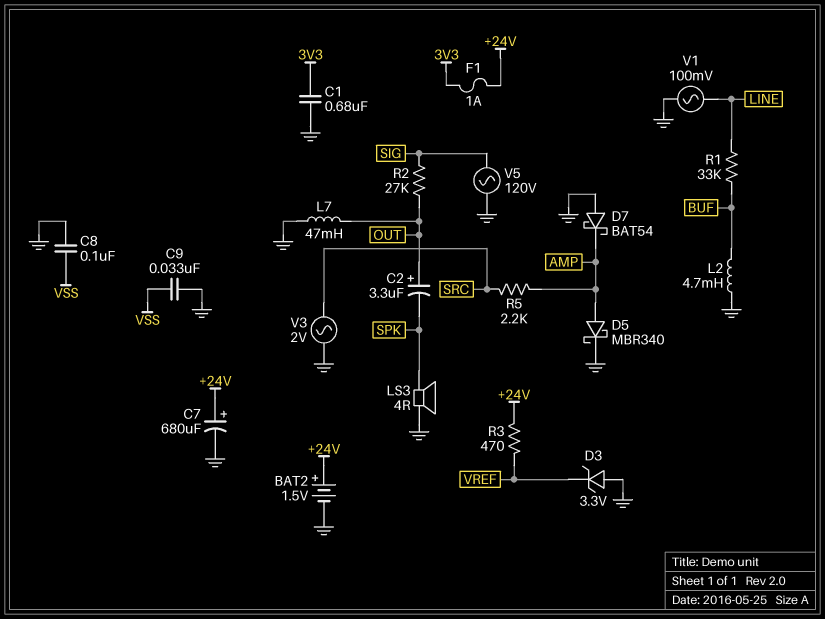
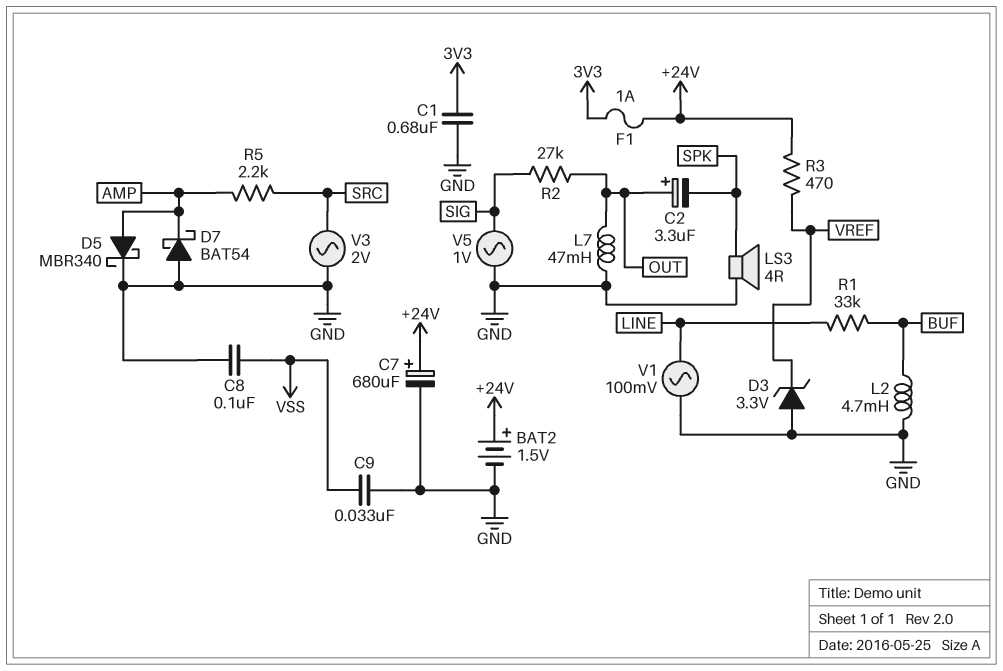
V5: AC 120V (GND, SIG) -> AC 1V (GND, SIG)

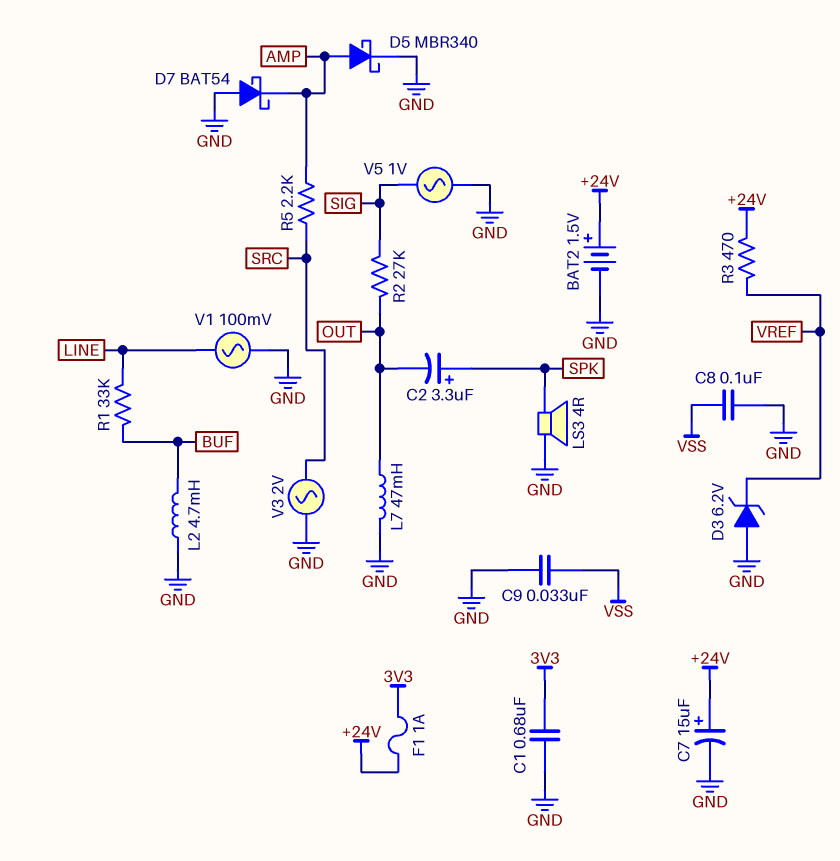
C2: 3.3uF (plus OUT, minus SPK) -> 3.3uF (plus SPK, minus OUT)
C7: 680uF (plus +24V, minus GND) -> 15uF (plus +24V, minus GND)
D3: zener 3.3V (A GND, K VREF) -> zener 6.2V (A GND, K VREF)

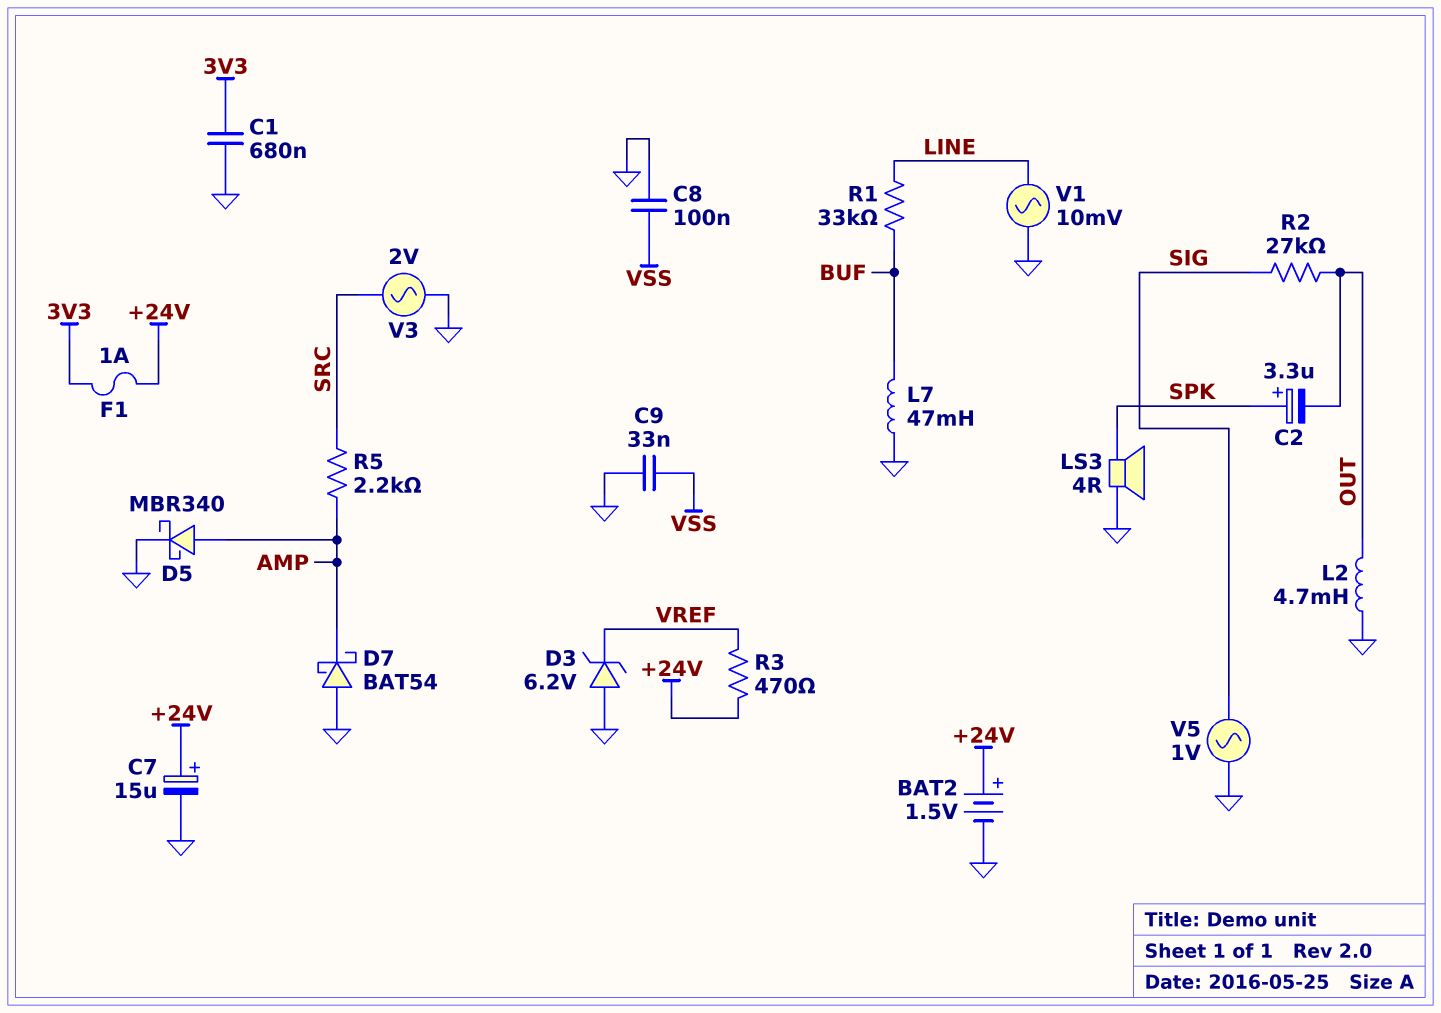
L2: 4.7mH (BUF, GND) -> 4.7mH (GND, OUT)
L7: 47mH (GND, OUT) -> 47mH (BUF, GND)
V1: AC 100mV (GND, LINE) -> AC 10mV (GND, LINE)

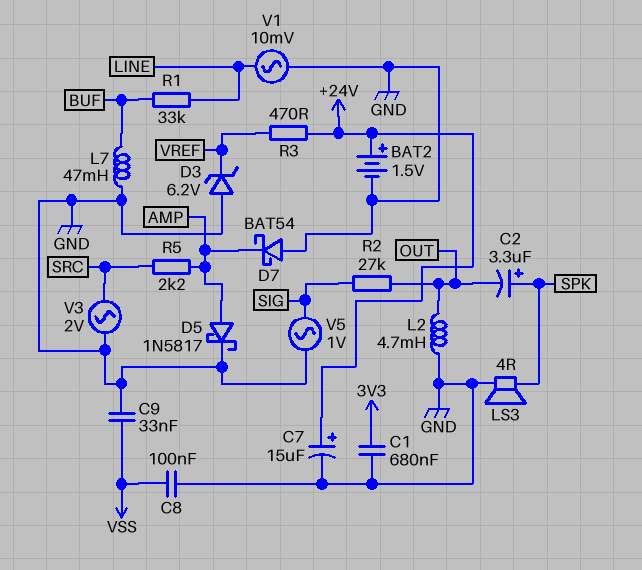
D5: schottky MBR340 (A AMP, K GND) -> schottky 1N5817 (A AMP, K GND)
F1: 1A (+24V, 3V3) -> none

